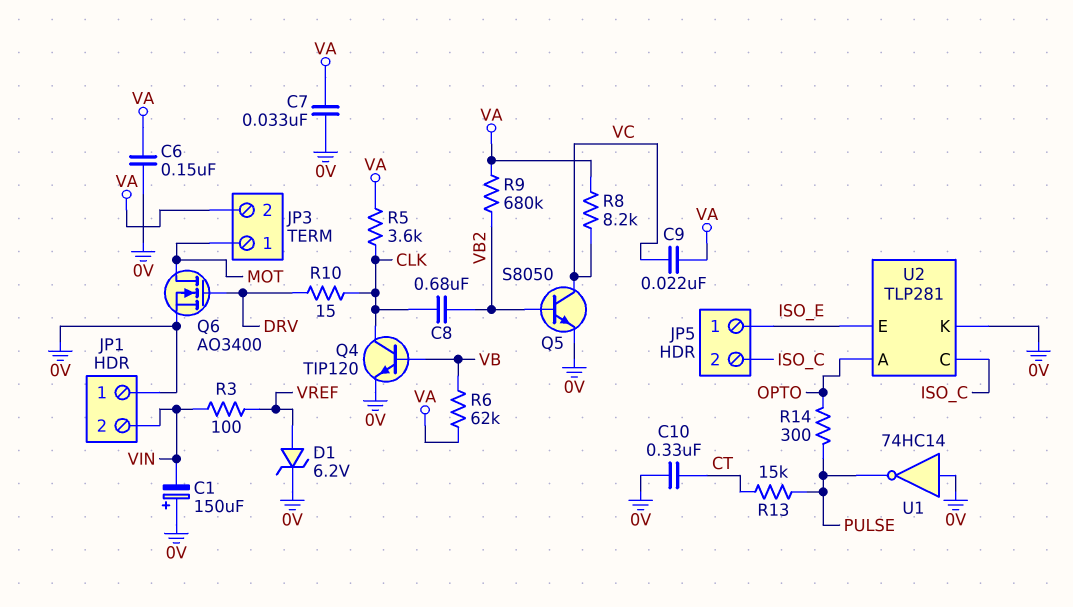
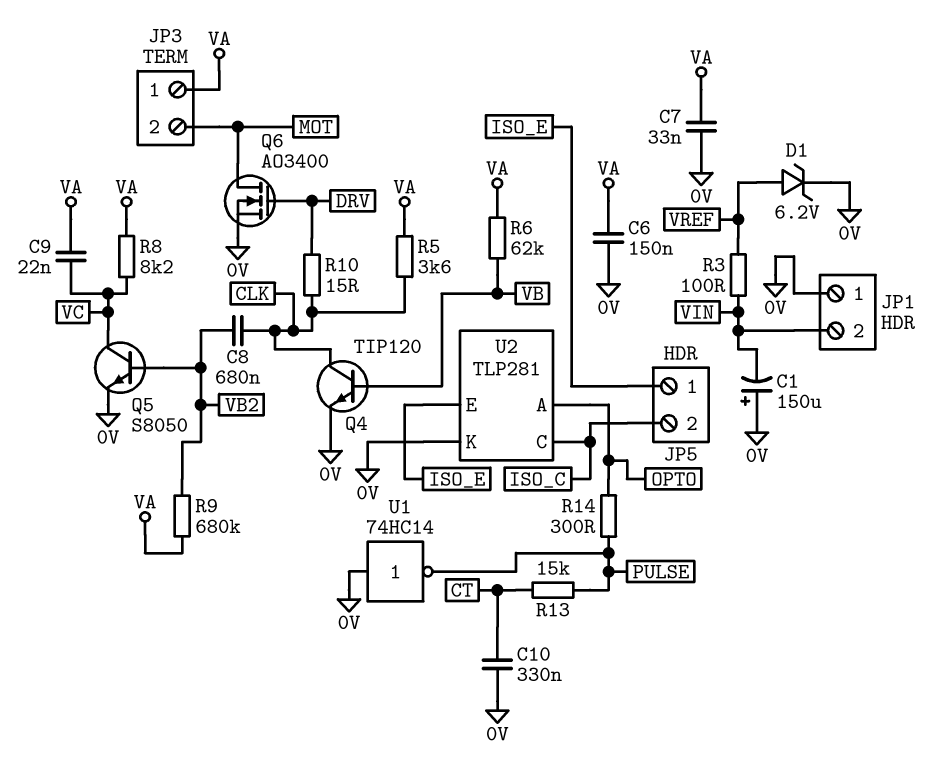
JP3 pin 1: MOT -> VA
JP3 pin 2: VA -> MOT

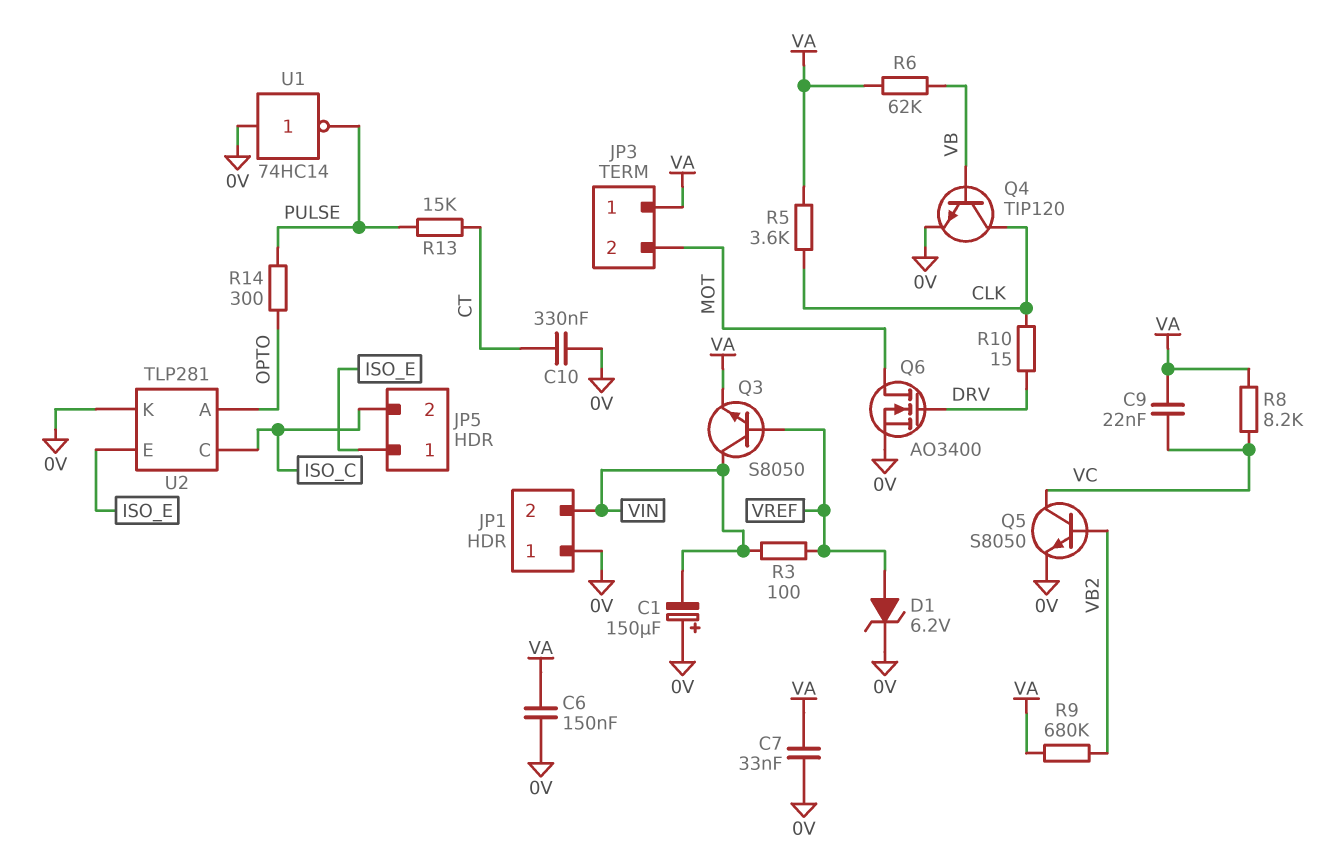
C8: 680nF (CLK, VB2) -> none
Q3: none -> NPN S8050 (B VREF, C VIN, E VA)

